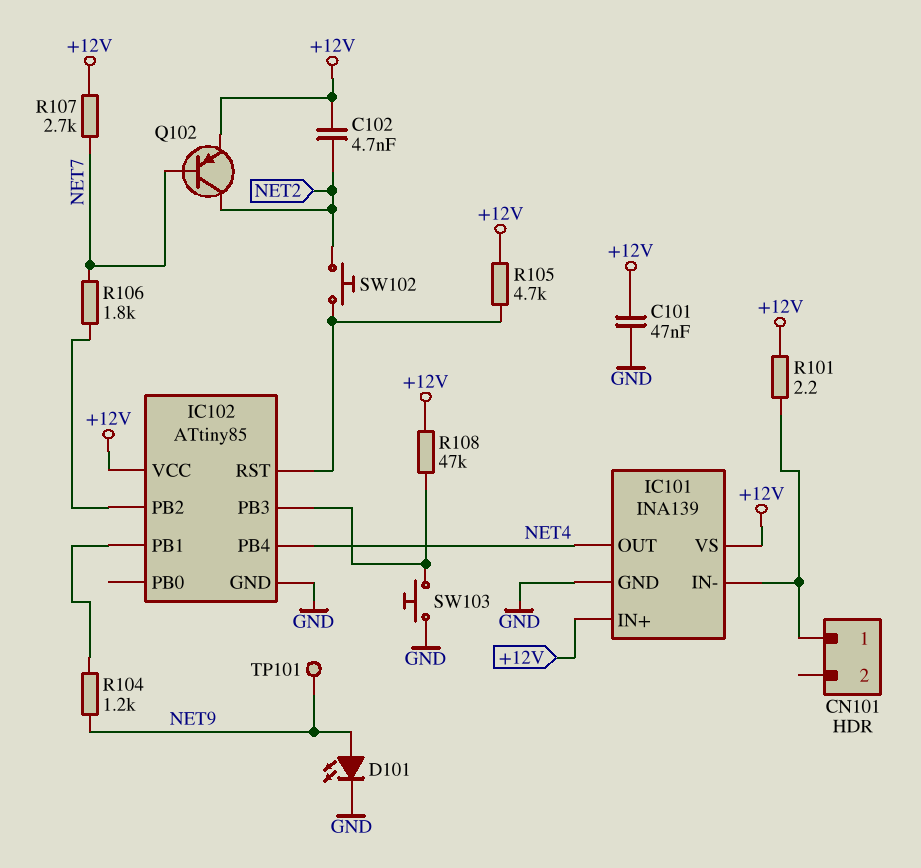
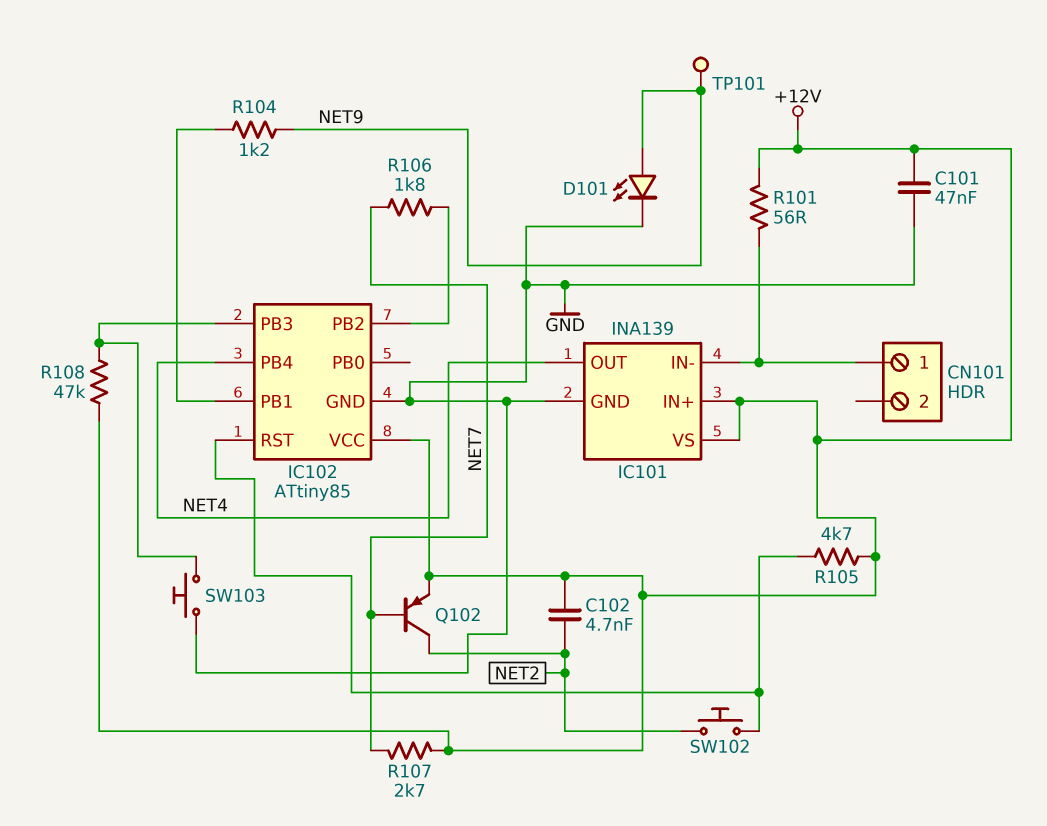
R101: 2.2 (+12V, CN101/1) -> 56 (+12V, CN101/1)

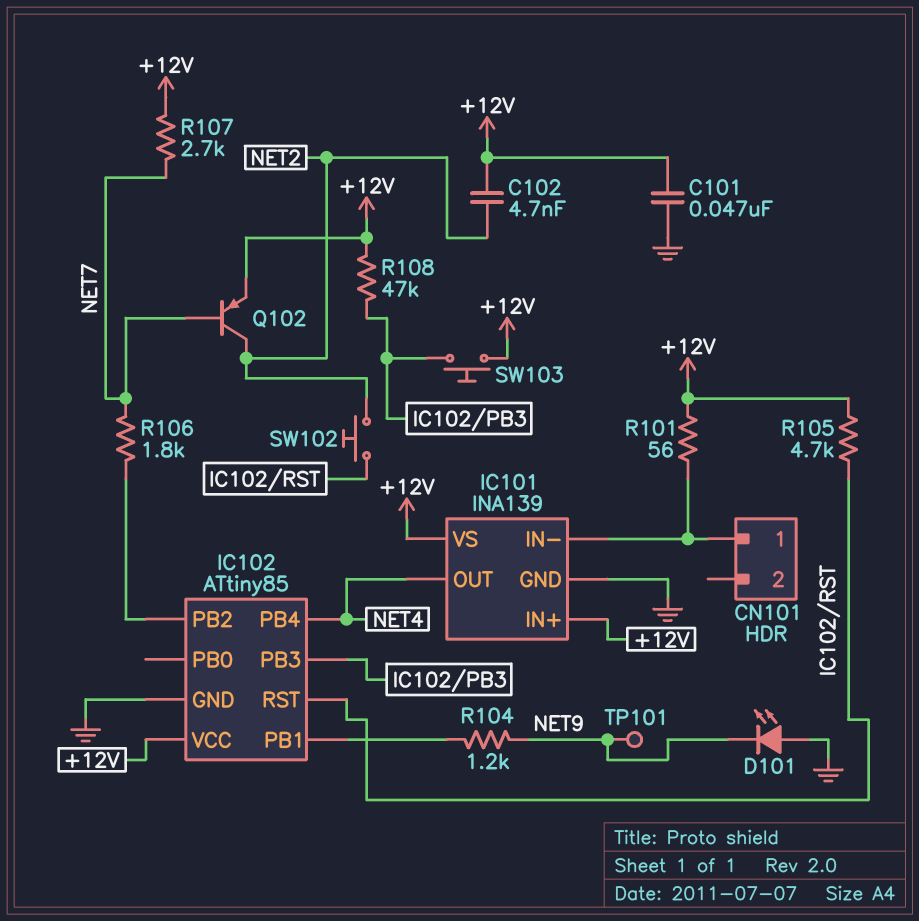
D101: LED (A NET9, K GND) -> LED (A GND, K NET9)
SW103: button (GND, IC102/PB3) -> button (+12V, IC102/PB3)

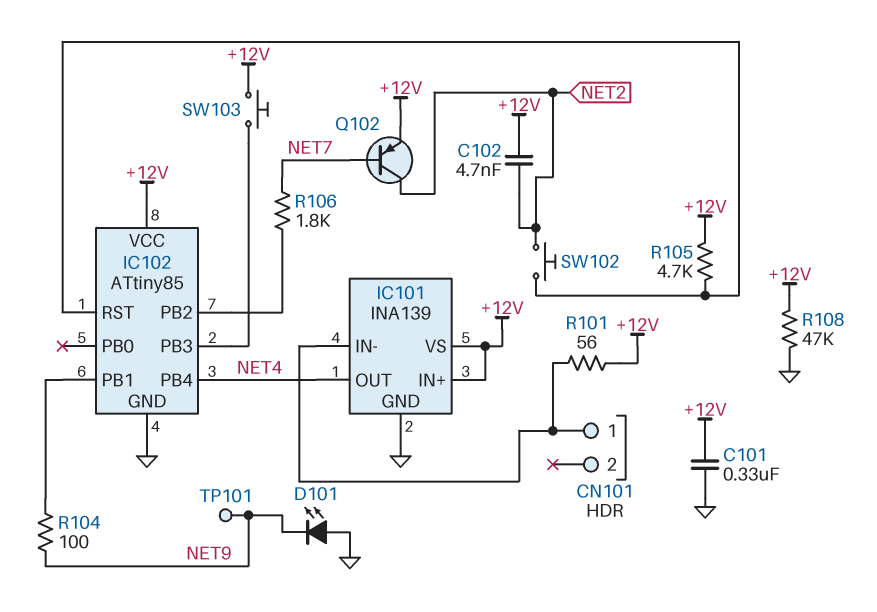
C101: 47nF (+12V, GND) -> 330nF (+12V, GND)
R104: 1.2k (IC102/PB1, NET9) -> 100 (IC102/PB1, NET9)
R107: 2.7k (+12V, NET7) -> none
R108: 47k (+12V, IC102/PB3) -> 47k (+12V, GND)

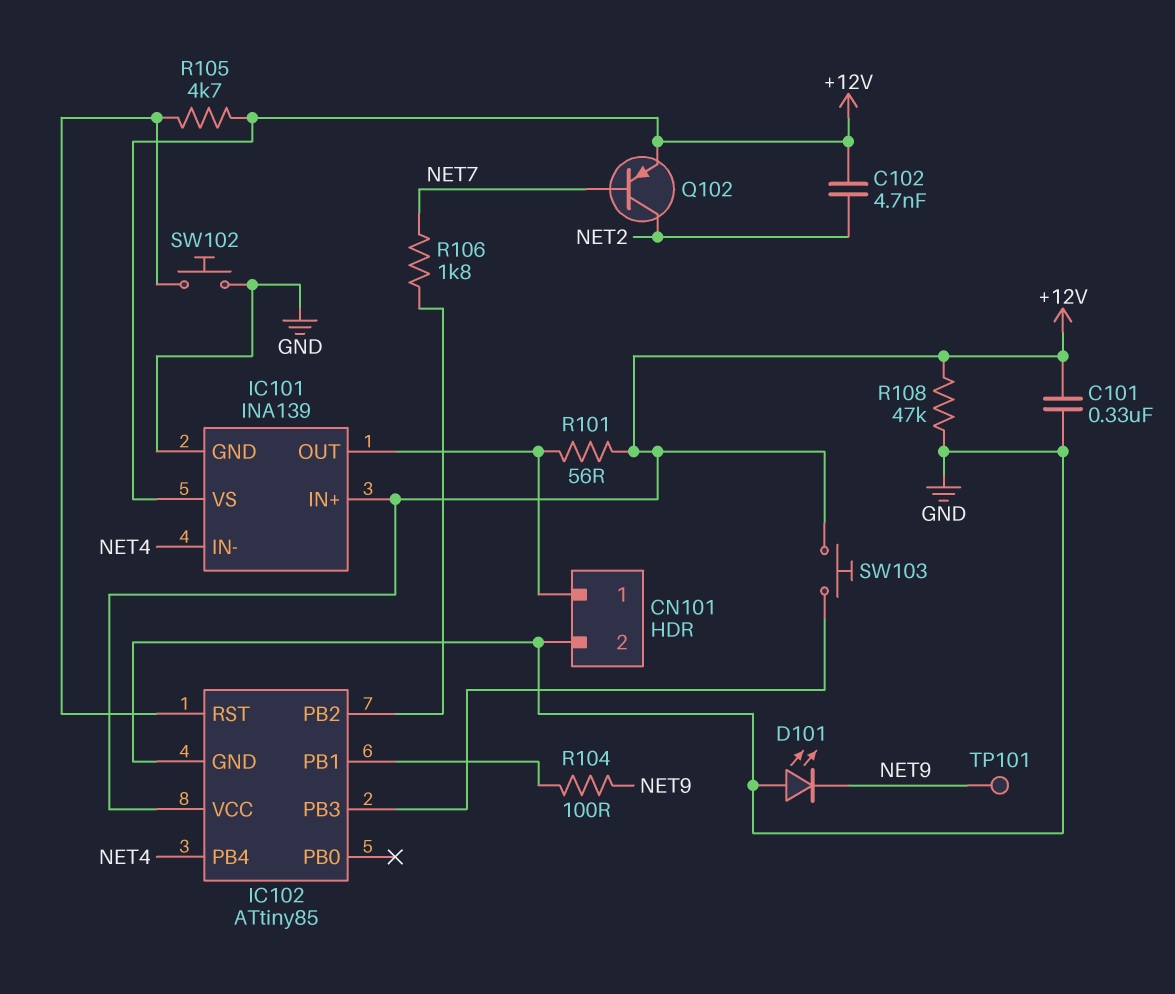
CN101 pin 2: none -> GND
IC101 pin IN-: CN101/1 -> NET4
IC101 pin OUT: NET4 -> CN101/1
SW102: button (IC102/RST, NET2) -> button (GND, IC102/RST)

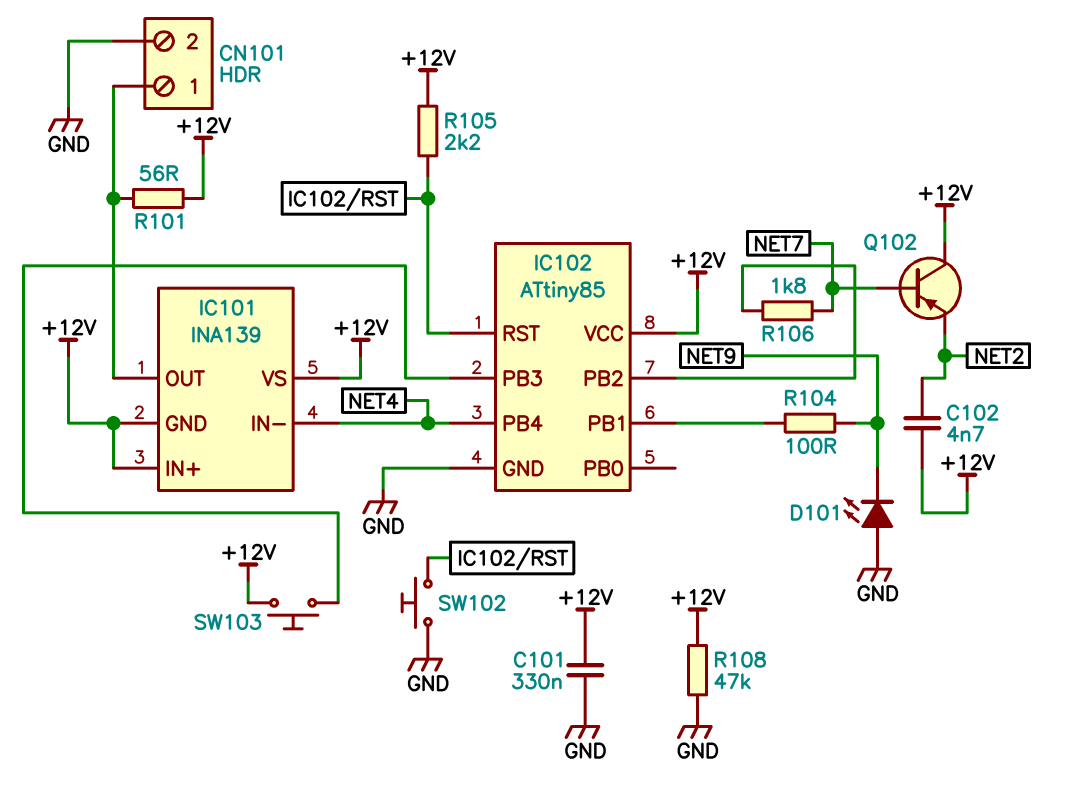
IC101 pin GND: GND -> +12V
Q102: PNP (B NET7, C NET2, E +12V) -> PNP (B NET7, C +12V, E NET2)
R105: 4.7k (+12V, IC102/RST) -> 2.2k (+12V, IC102/RST)
TP101: test point (NET9) -> none

